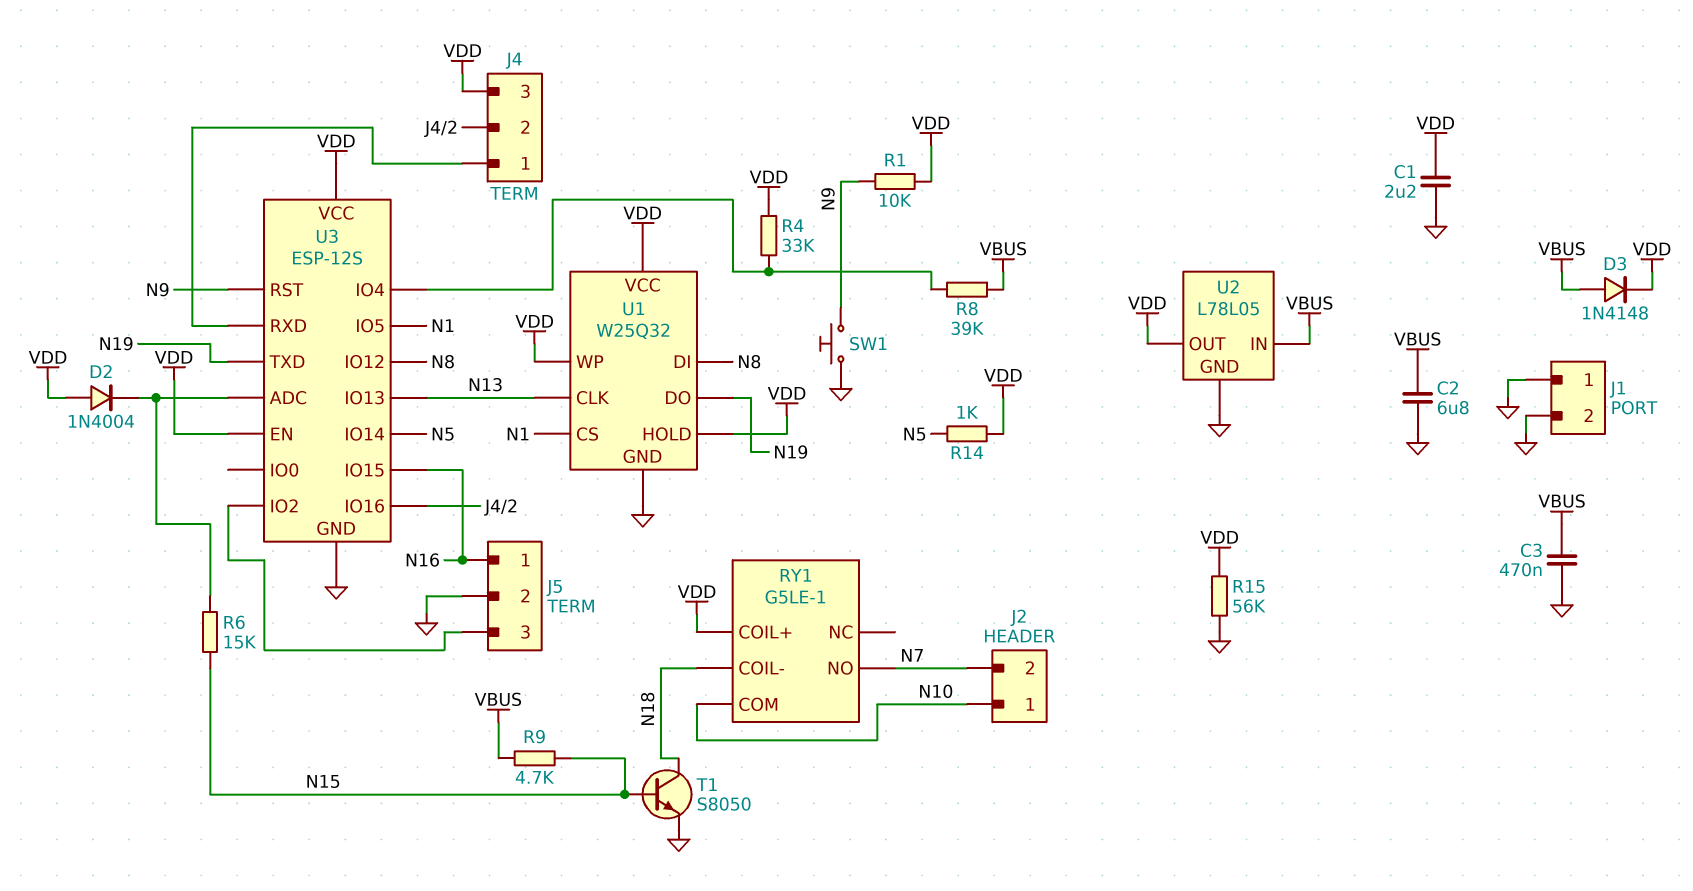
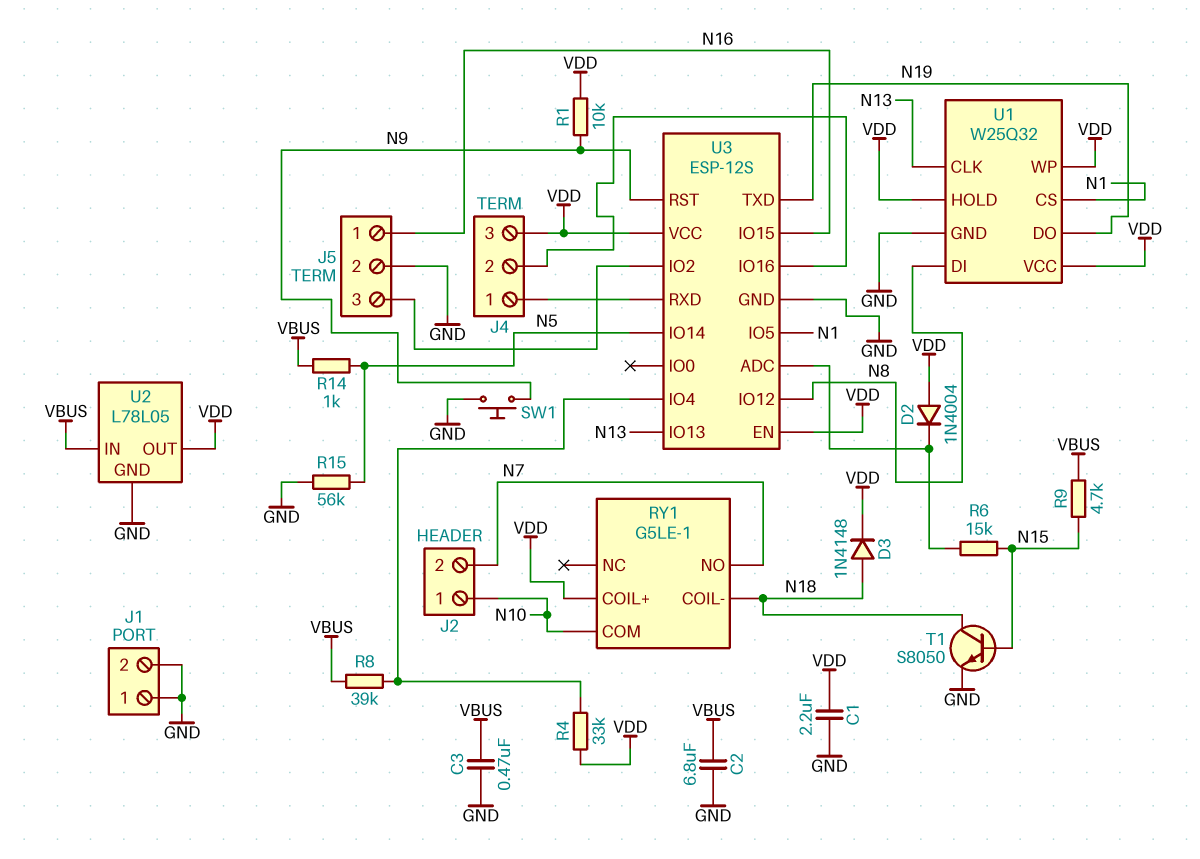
D3: diode 1N4148 (A VBUS, K VDD) -> diode 1N4148 (A N18, K VDD)
R14: 1k (N5, VDD) -> 1k (N5, VBUS)
R15: 56k (GND, VDD) -> 56k (GND, N5)

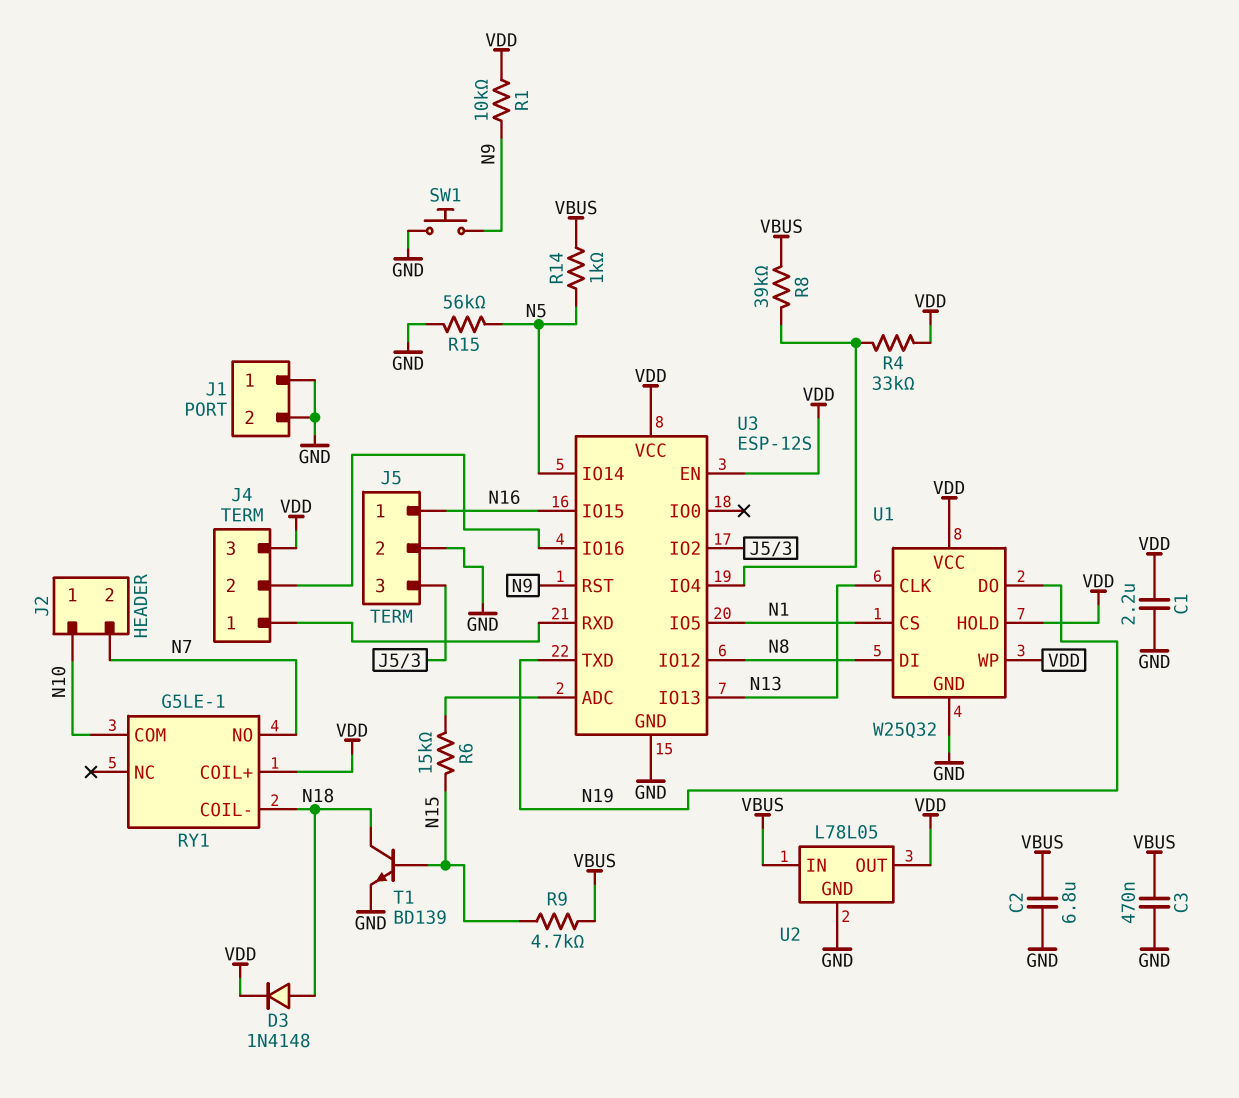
D2: diode 1N4004 (A VDD, K U3/ADC) -> none
T1: NPN S8050 (B N15, C N18, E GND) -> NPN BD139 (B N15, C N18, E GND)

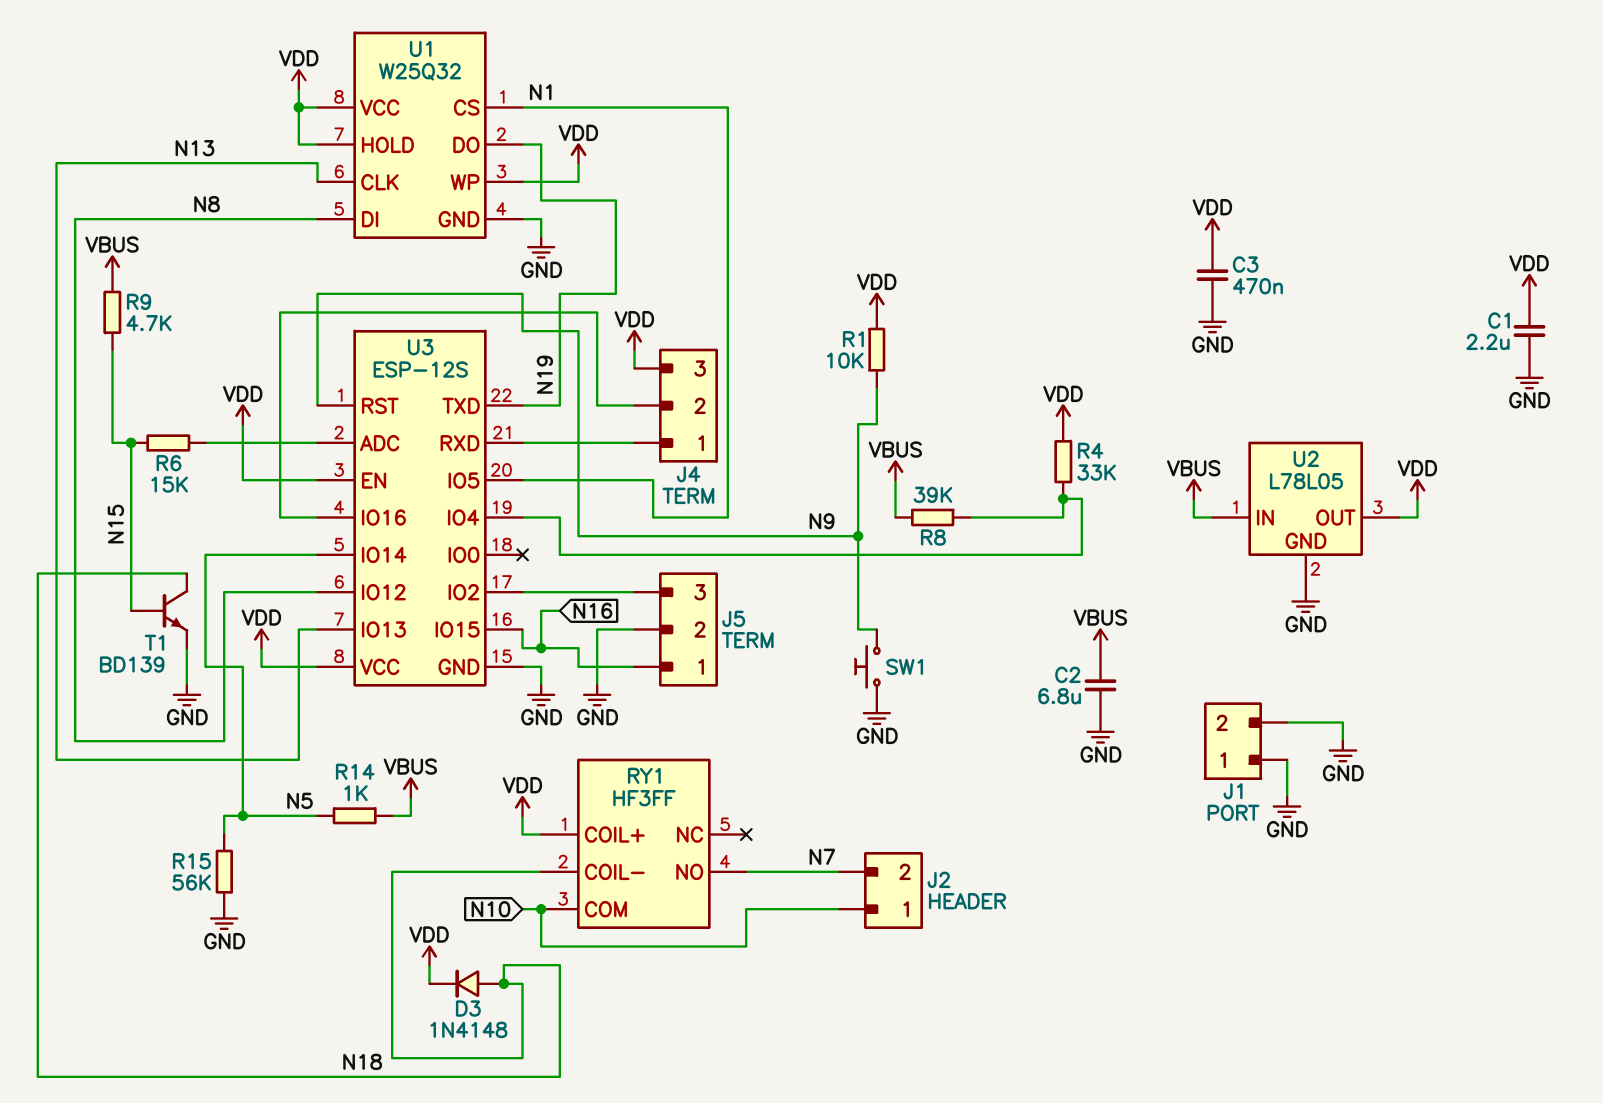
C3: 470nF (GND, VBUS) -> 470nF (GND, VDD)
RY1: G5LE-1 -> HF3FF

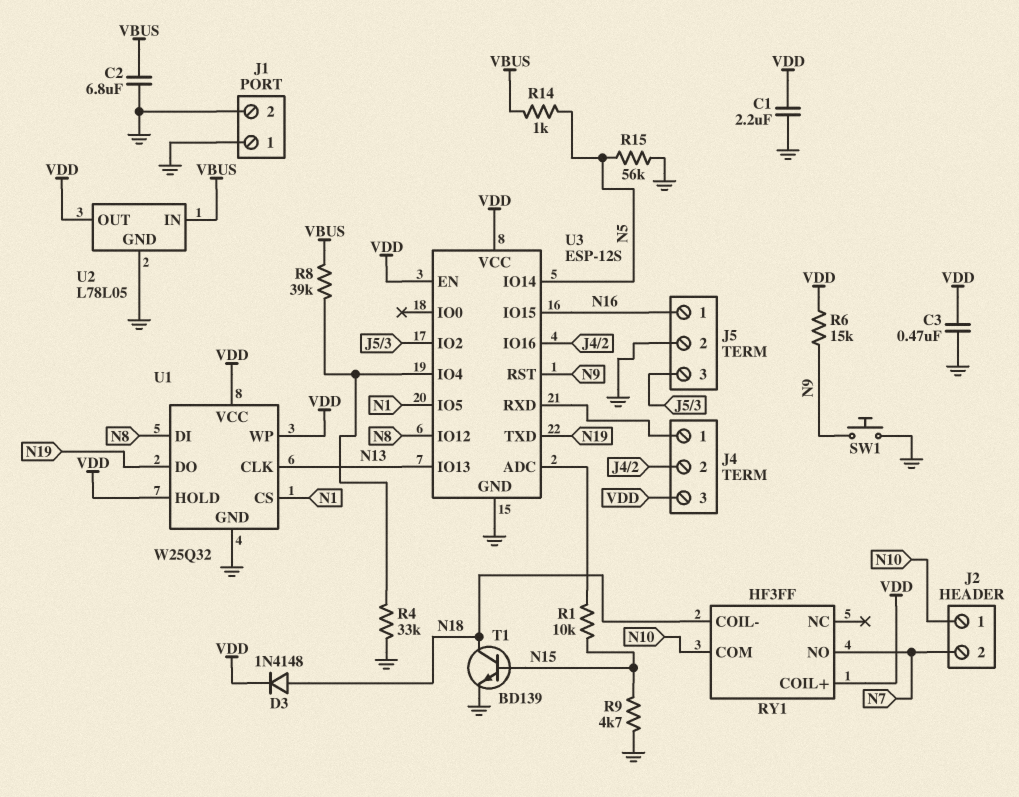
R1: 10k (N9, VDD) -> 10k (N15, U3/ADC)
R4: 33k (U3/IO4, VDD) -> 33k (GND, U3/IO4)
R6: 15k (N15, U3/ADC) -> 15k (N9, VDD)
R9: 4.7k (N15, VBUS) -> 4.7k (GND, N15)

